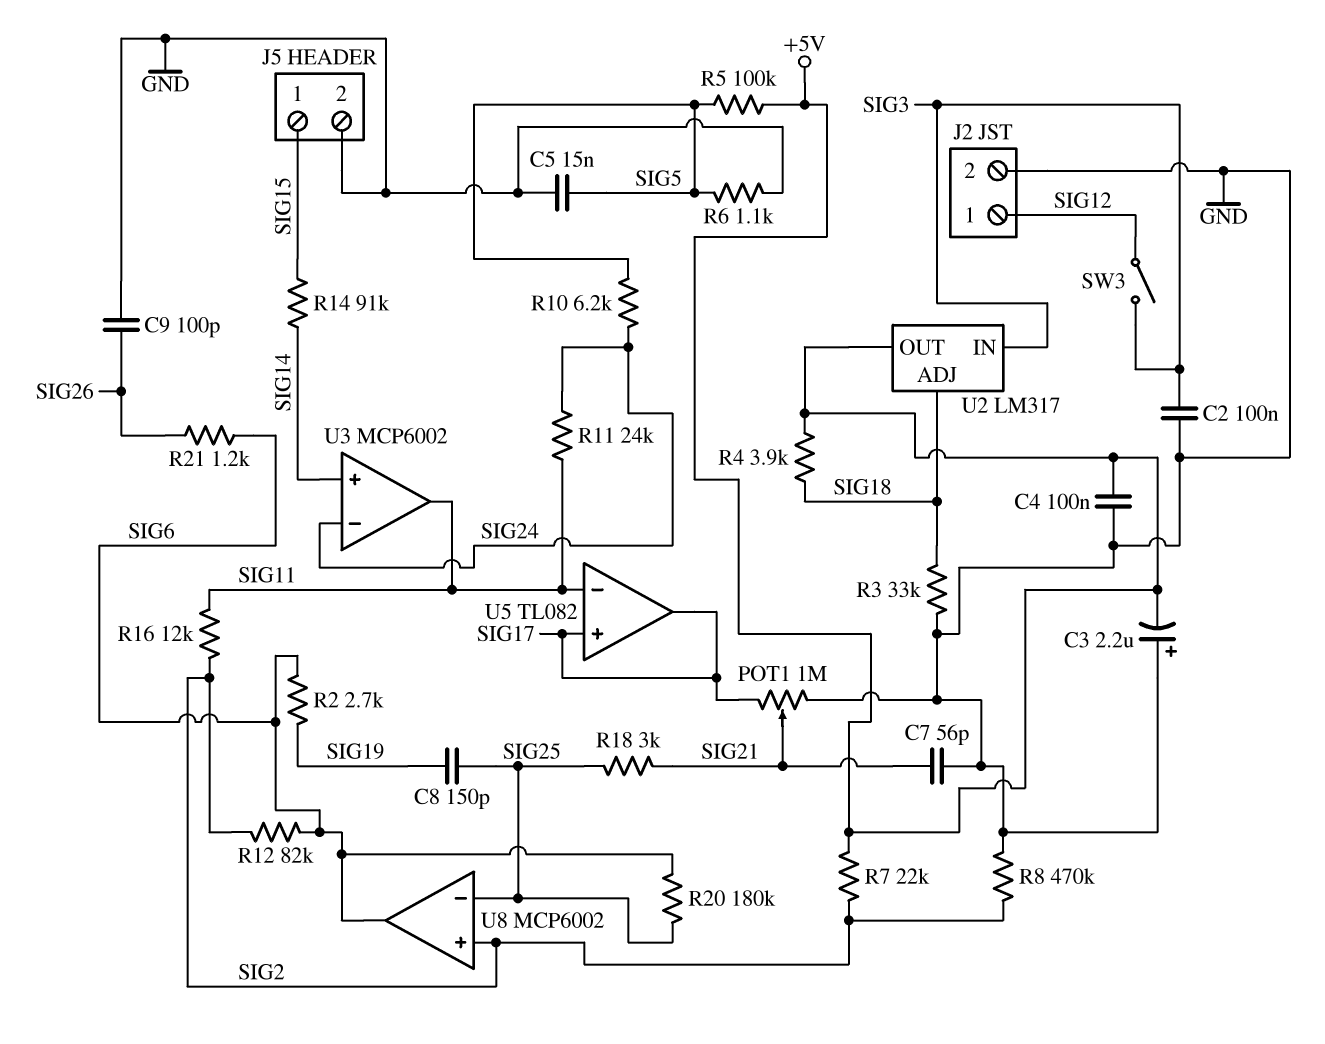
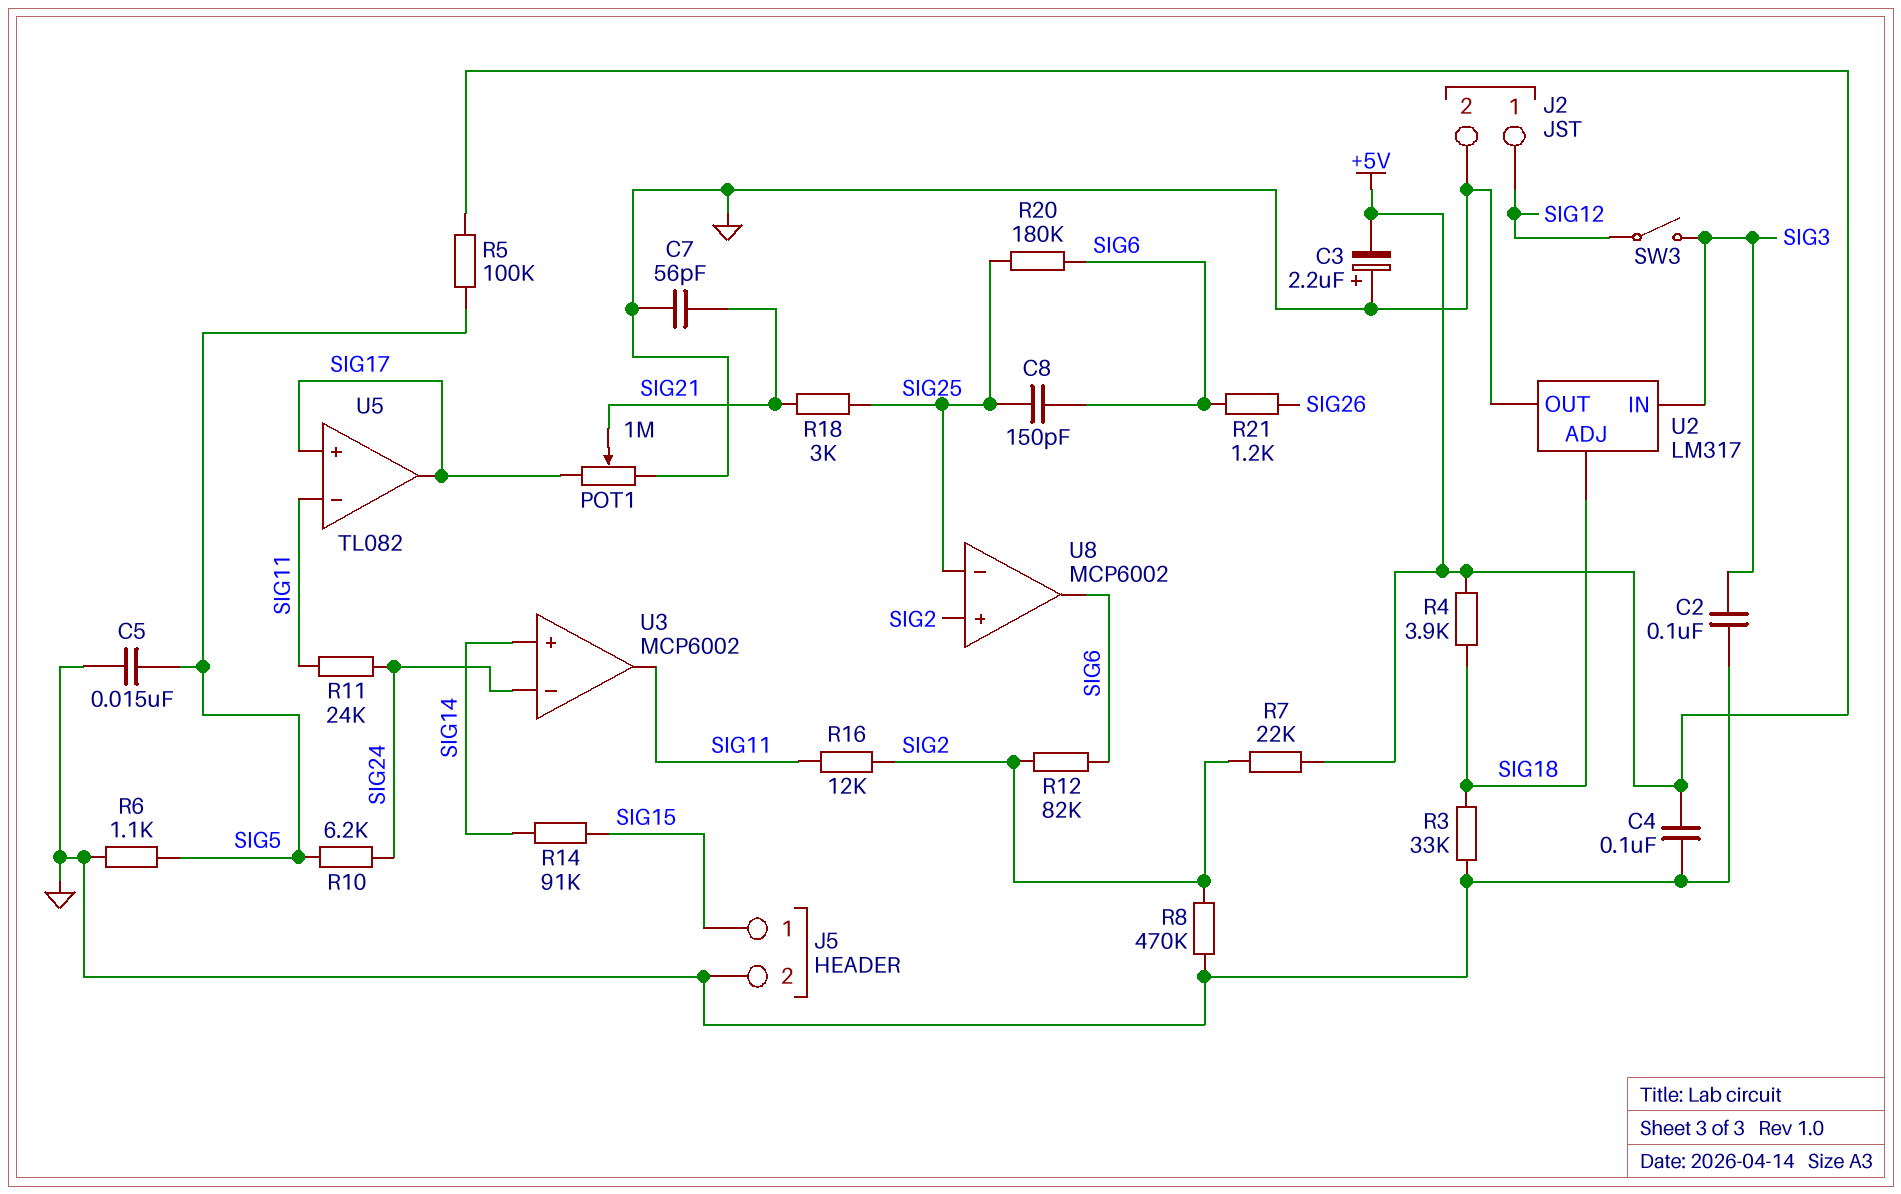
C8: 150pF (SIG19, SIG25) -> 150pF (SIG6, SIG25)
C9: 100pF (GND, SIG26) -> none
R2: 2.7k (SIG6, SIG19) -> none
U2 pin OUT: +5V -> GND

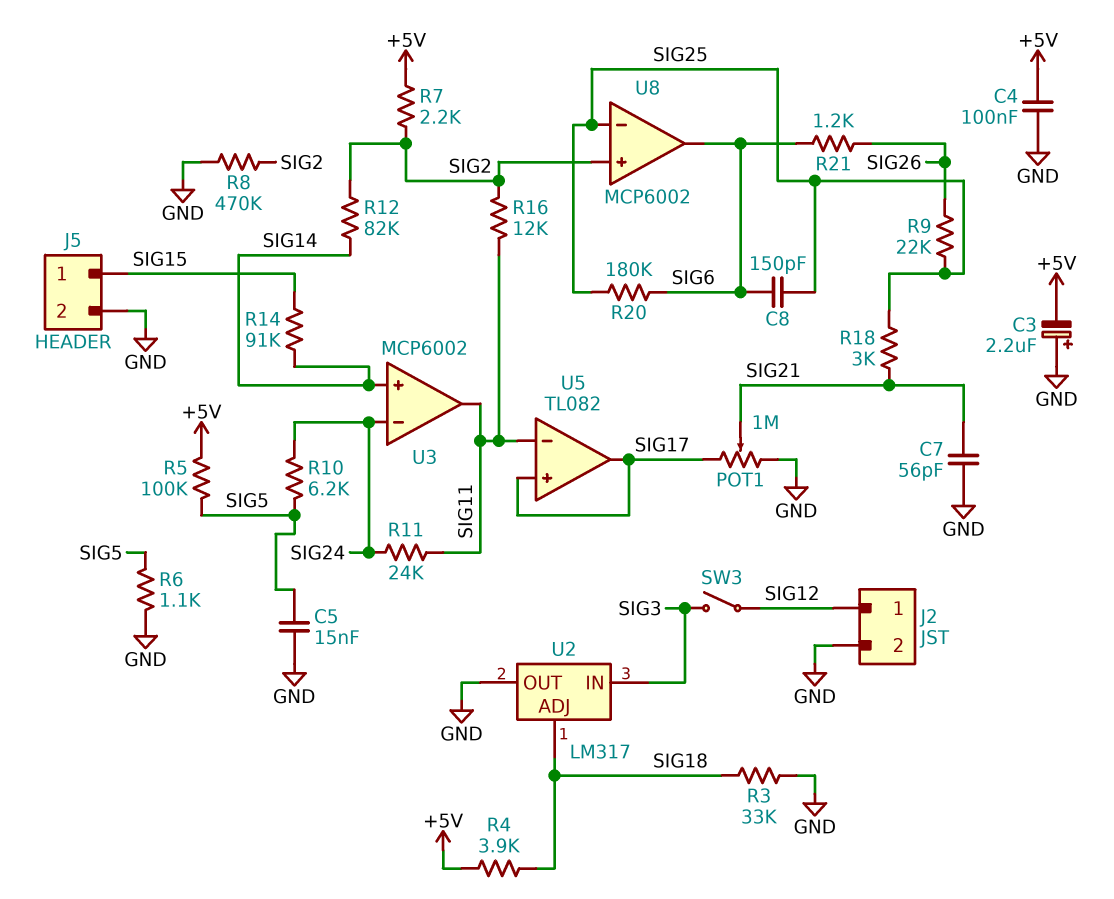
C2: 100nF (GND, SIG3) -> none
R7: 22k (+5V, SIG2) -> 2.2k (+5V, SIG2)
R9: none -> 22k (SIG25, SIG26)
R12: 82k (SIG2, SIG6) -> 82k (SIG2, SIG14)

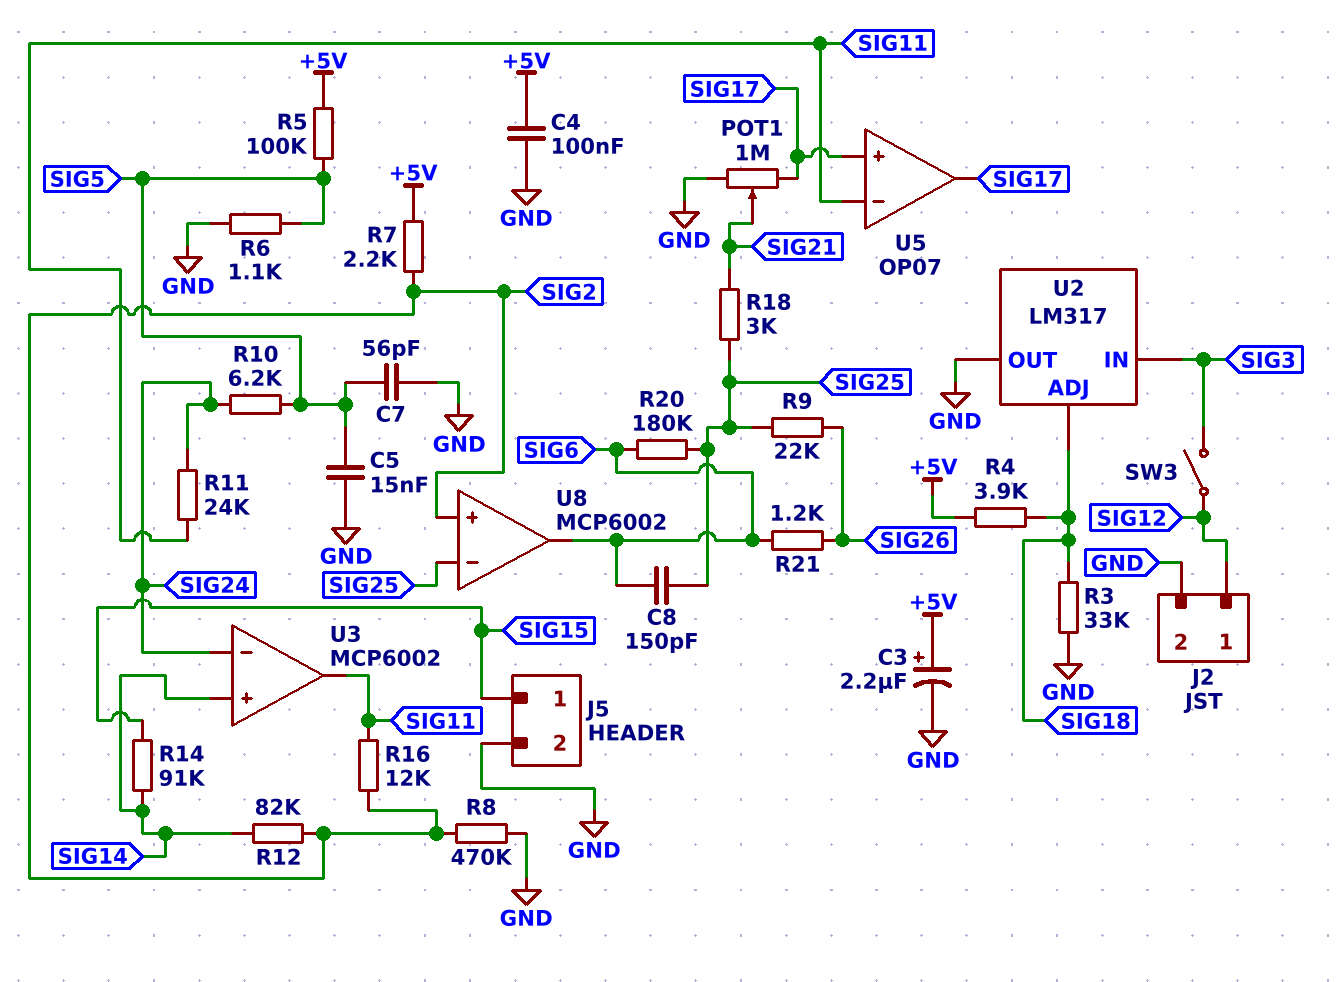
C3: 2.2uF (plus GND, minus +5V) -> 2.2uF (plus +5V, minus GND)
C7: 56pF (GND, SIG21) -> 56pF (GND, SIG5)
U5: TL082 -> OP07

